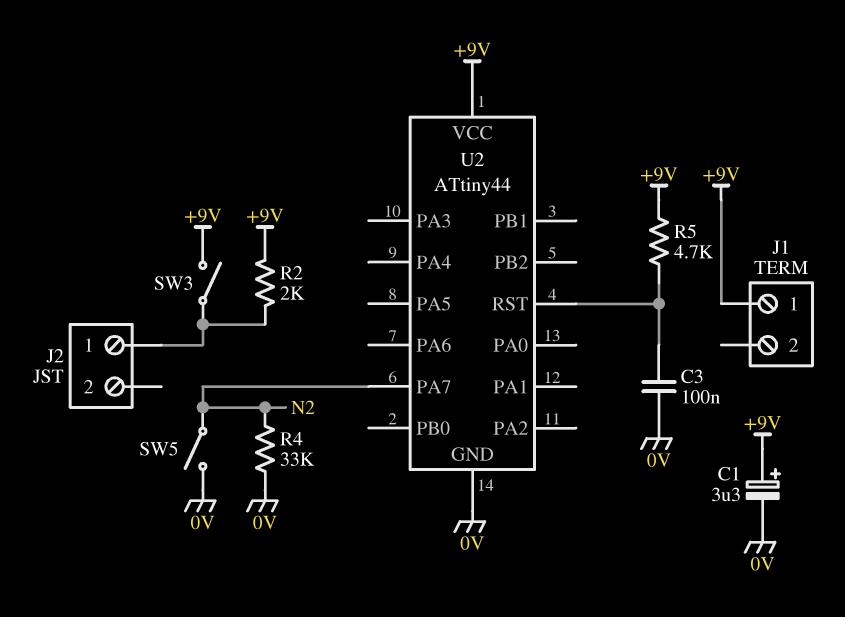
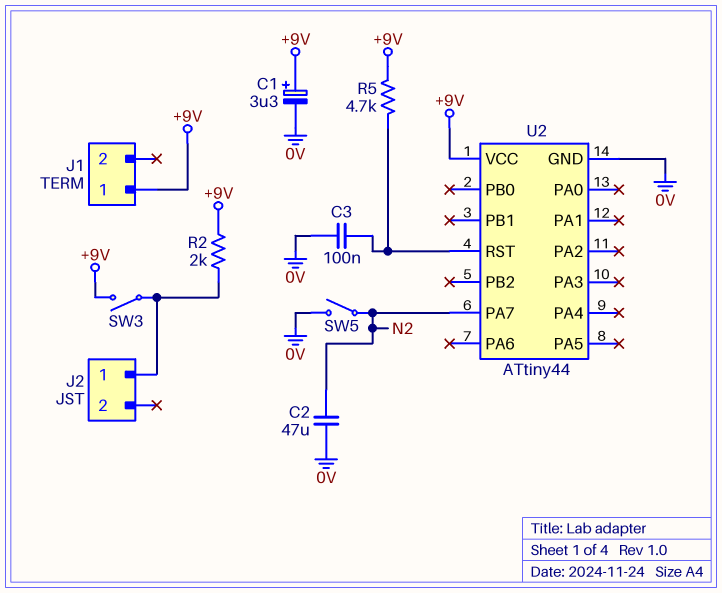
C2: none -> 47uF (0V, N2)
R4: 33k (0V, N2) -> none

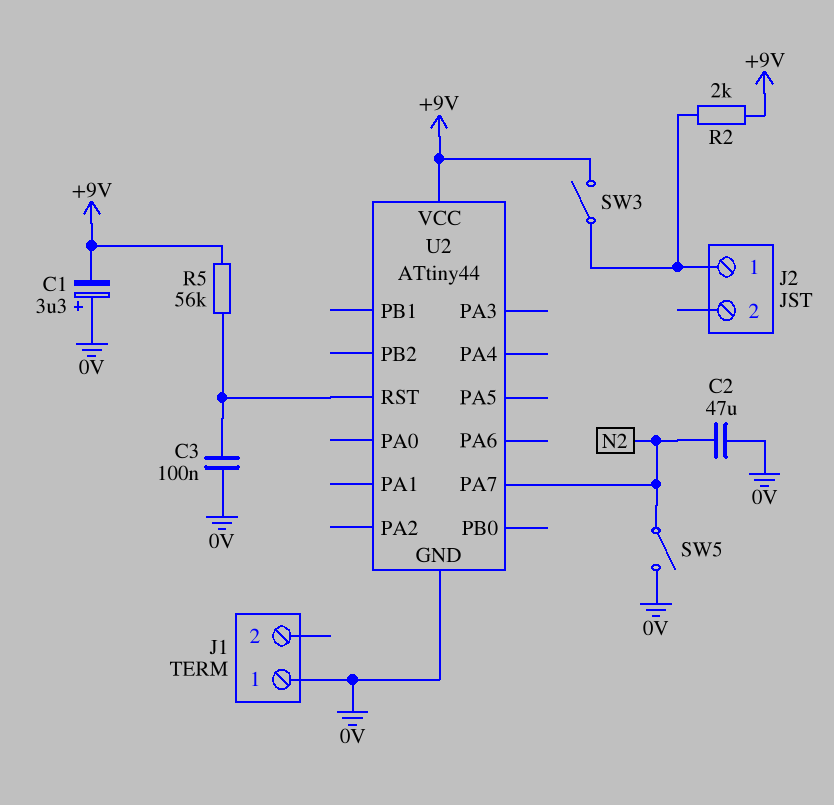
C1: 3.3uF (plus +9V, minus 0V) -> 3.3uF (plus 0V, minus +9V)
J1 pin 1: +9V -> 0V
R5: 4.7k (+9V, U2/RST) -> 56k (+9V, U2/RST)

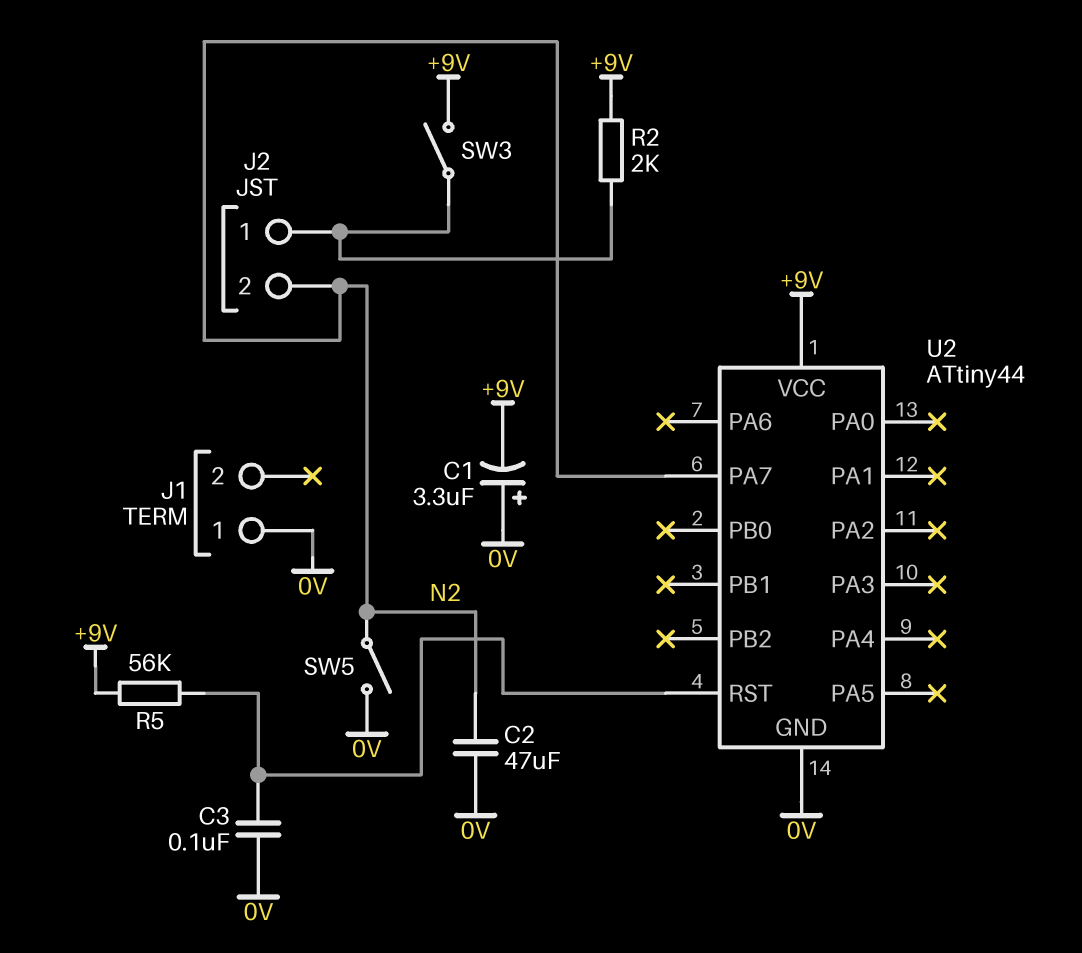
J2 pin 2: none -> N2

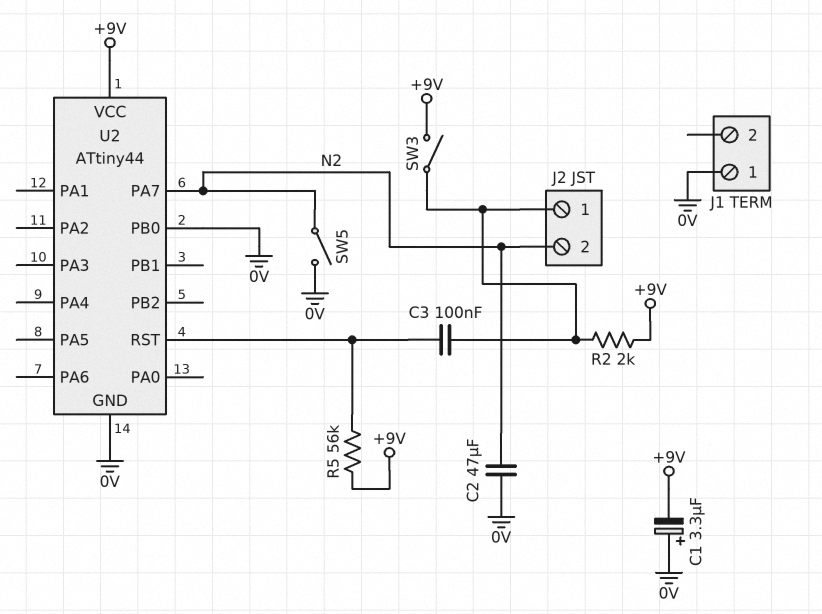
C3: 100nF (0V, U2/RST) -> 100nF (J2/1, U2/RST)
U2 pin PB0: none -> 0V

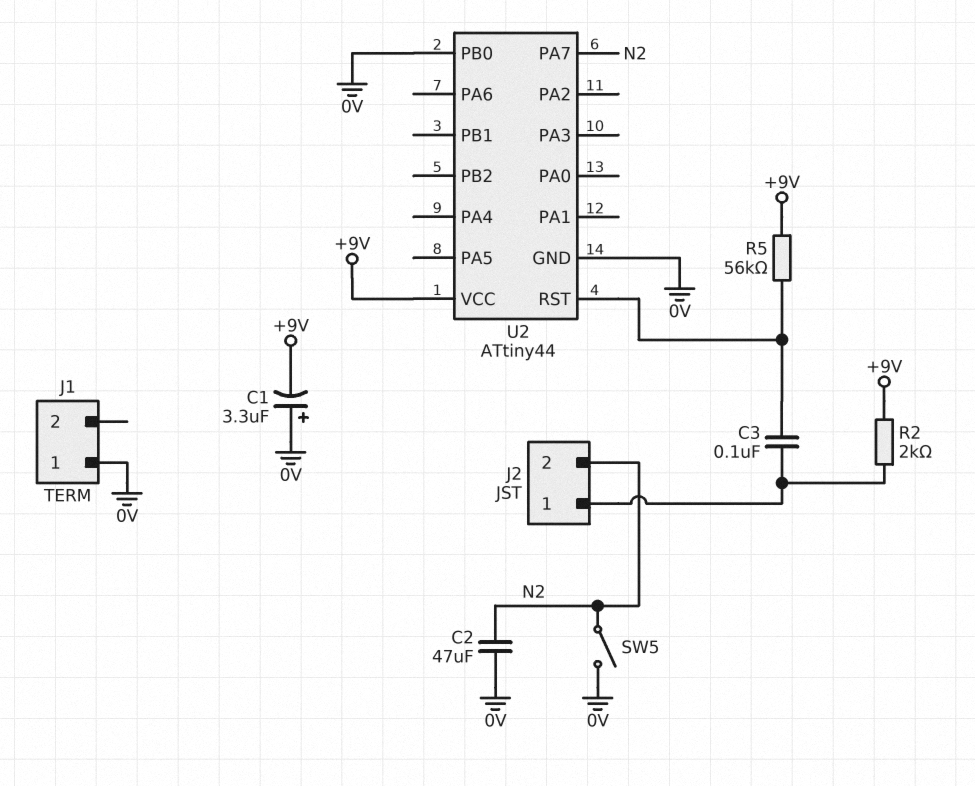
SW3: switch (+9V, J2/1) -> none

